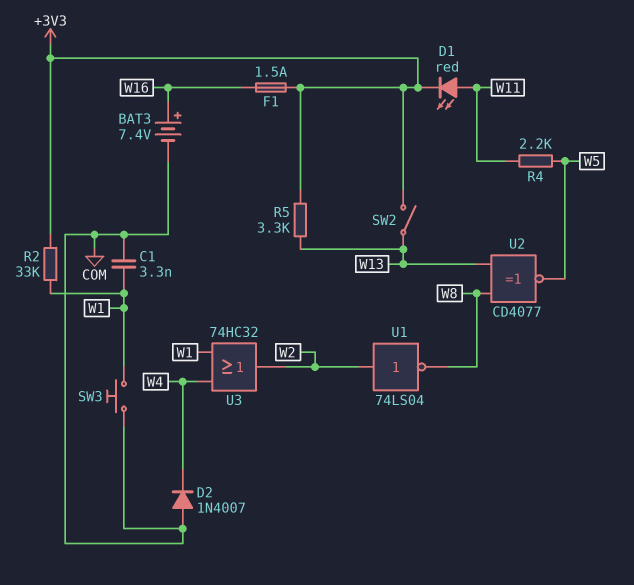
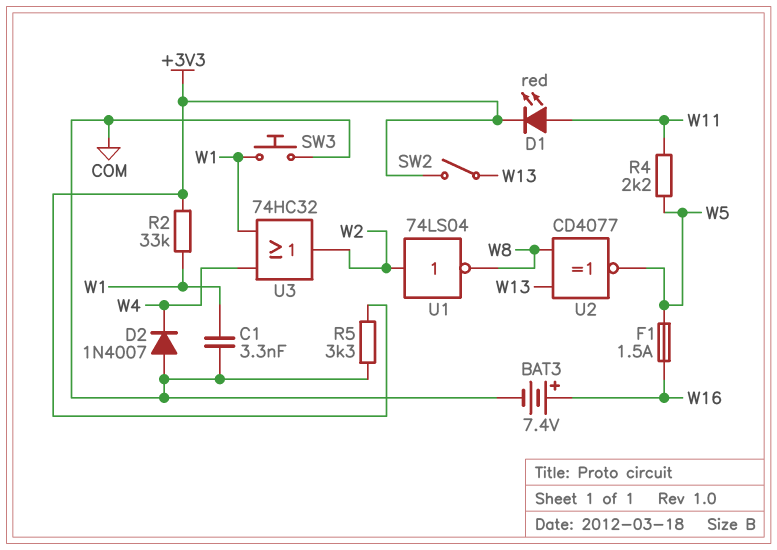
F1: 1.5A (+3V3, W16) -> 1.5A (W5, W16)
R5: 3.3k (+3V3, W13) -> 3.3k (+3V3, COM)

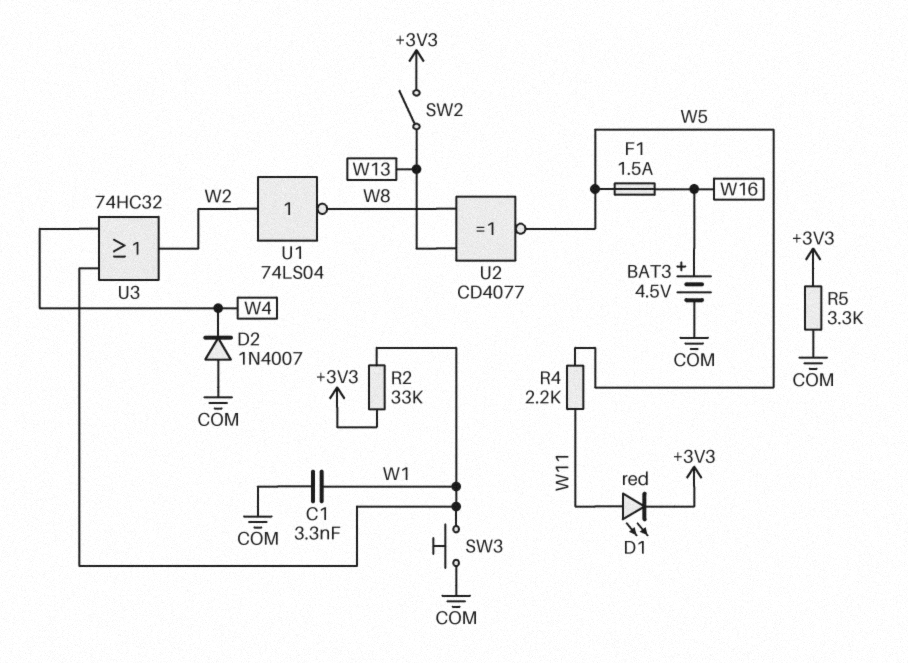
BAT3: 7.4V (plus W16, minus COM) -> 4.5V (plus W16, minus COM)

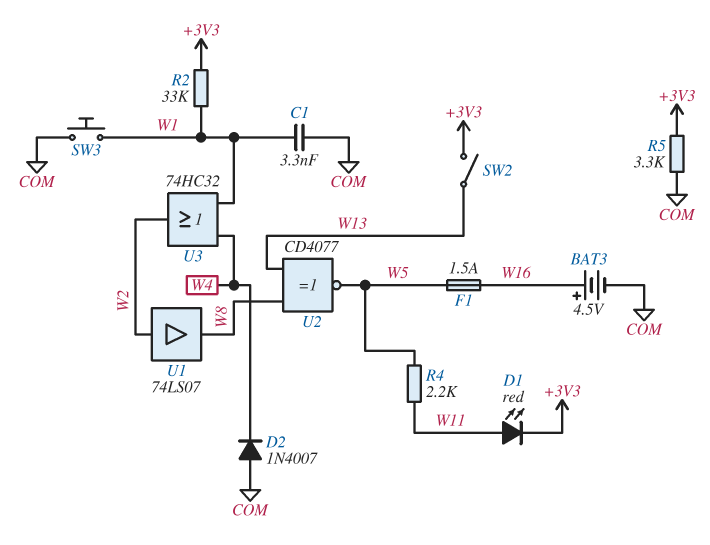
U1: NOT 74LS04 (in W2, out W8) -> buffer 74LS07 (in W2, out W8)

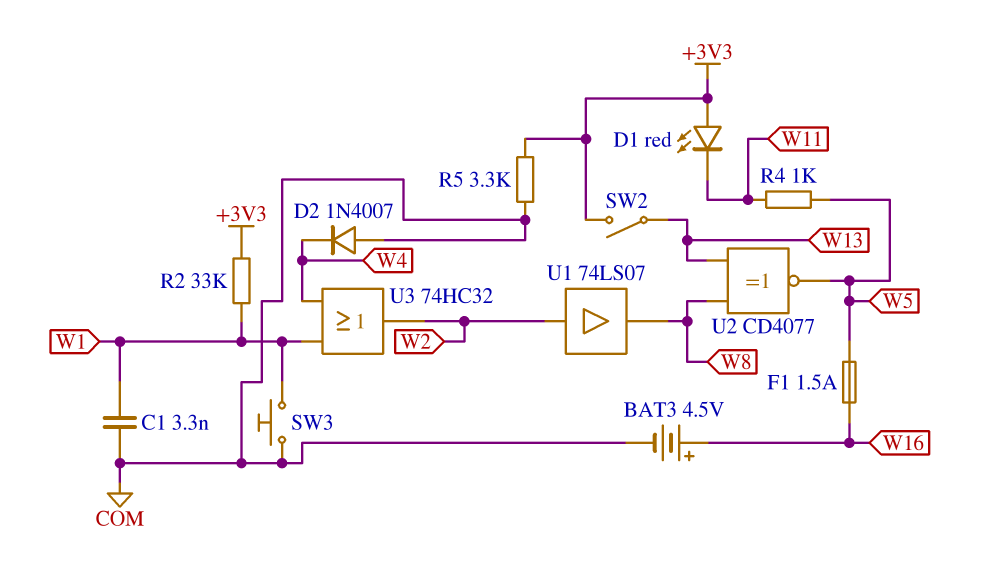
D1: LED red (A W11, K +3V3) -> LED red (A +3V3, K W11)
R4: 2.2k (W5, W11) -> 1k (W5, W11)

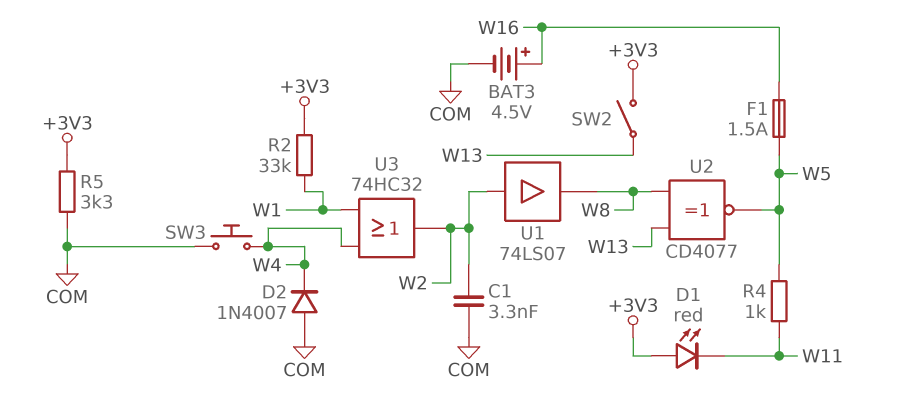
C1: 3.3nF (COM, W1) -> 3.3nF (COM, W2)
SW3: button (COM, W1) -> button (COM, W4)

